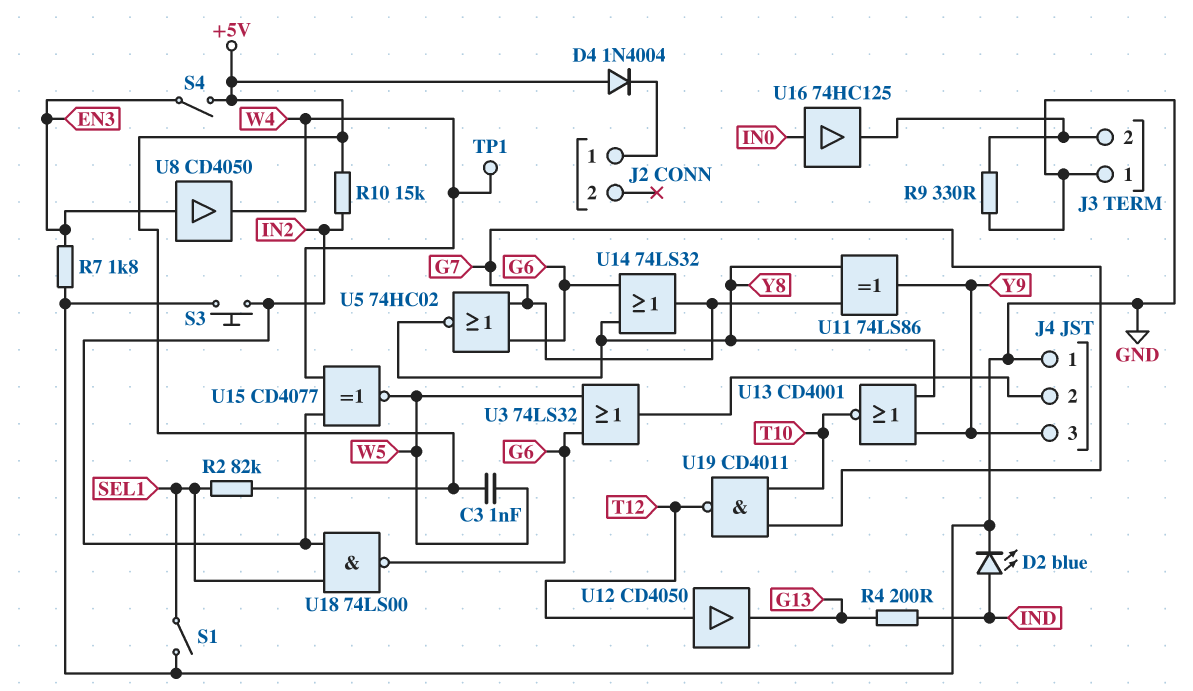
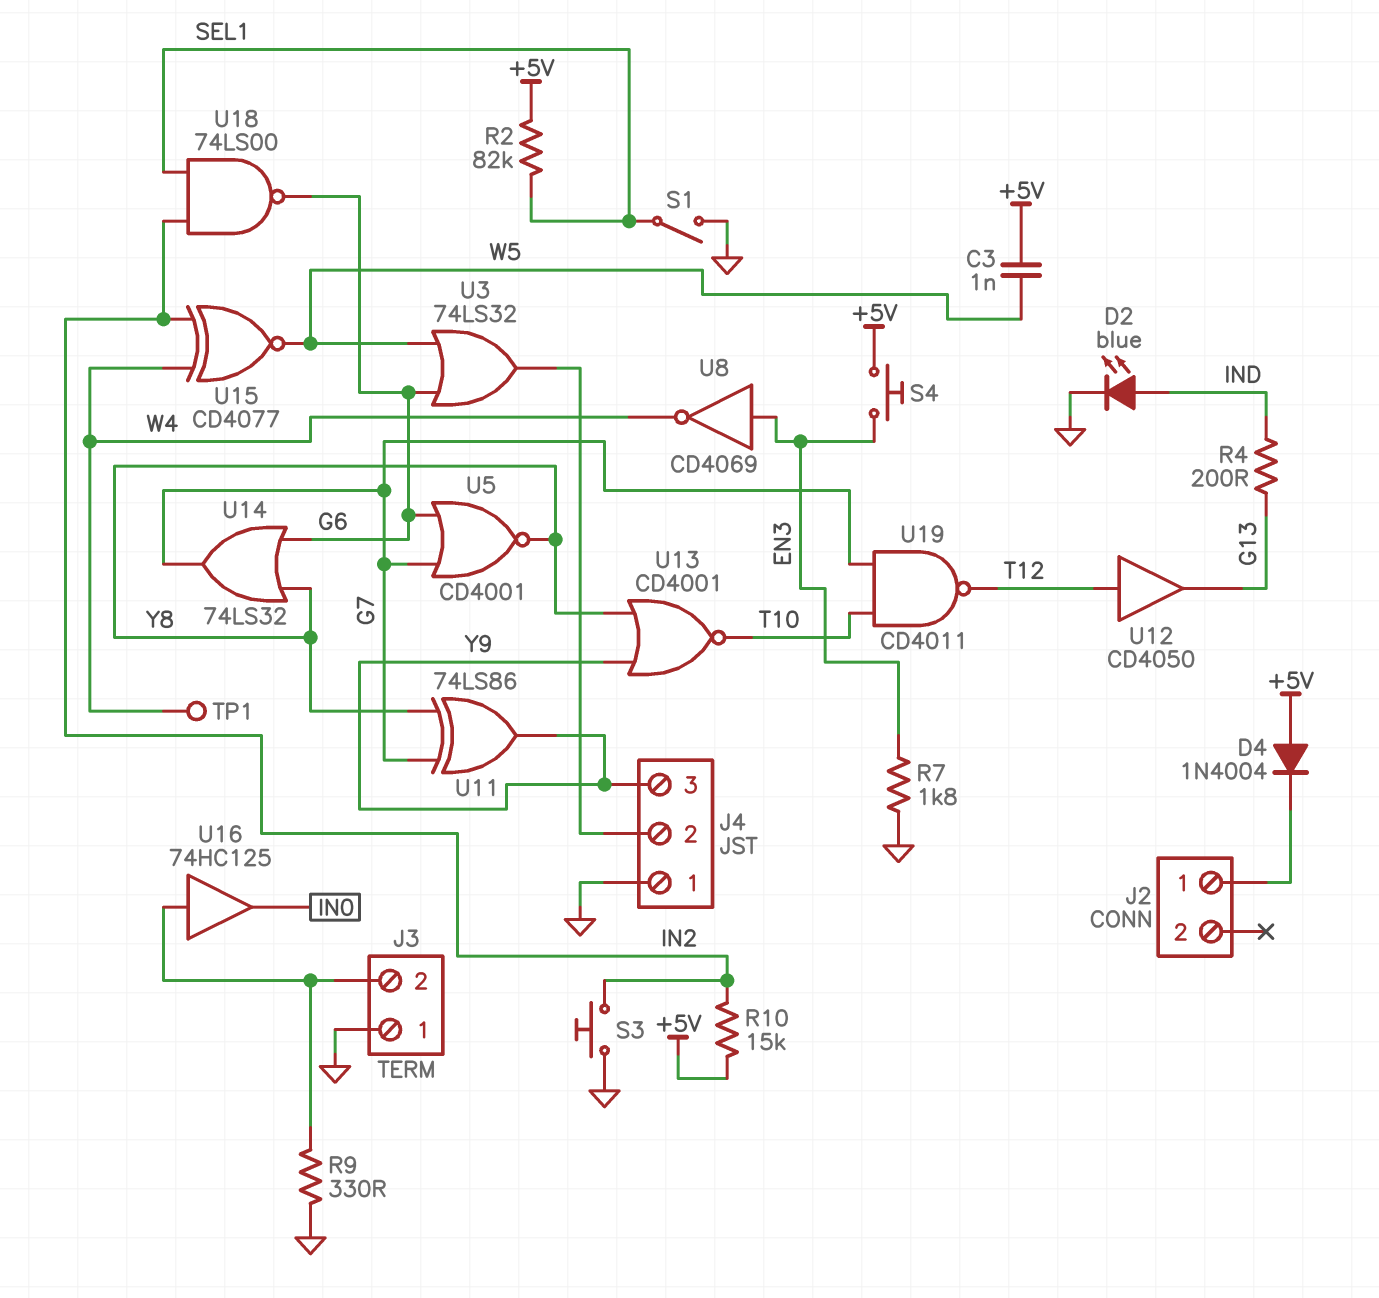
S4: switch (+5V, EN3) -> button (+5V, EN3)
U5: NOR 74HC02 (in G6, in G7, out Y8) -> NOR CD4001 (in G6, in G7, out Y8)
U8: buffer CD4050 (in EN3, out W4) -> NOT CD4069 (in EN3, out W4)
U16: buffer 74HC125 (in IN0, out J3/2) -> buffer 74HC125 (in J3/2, out IN0)

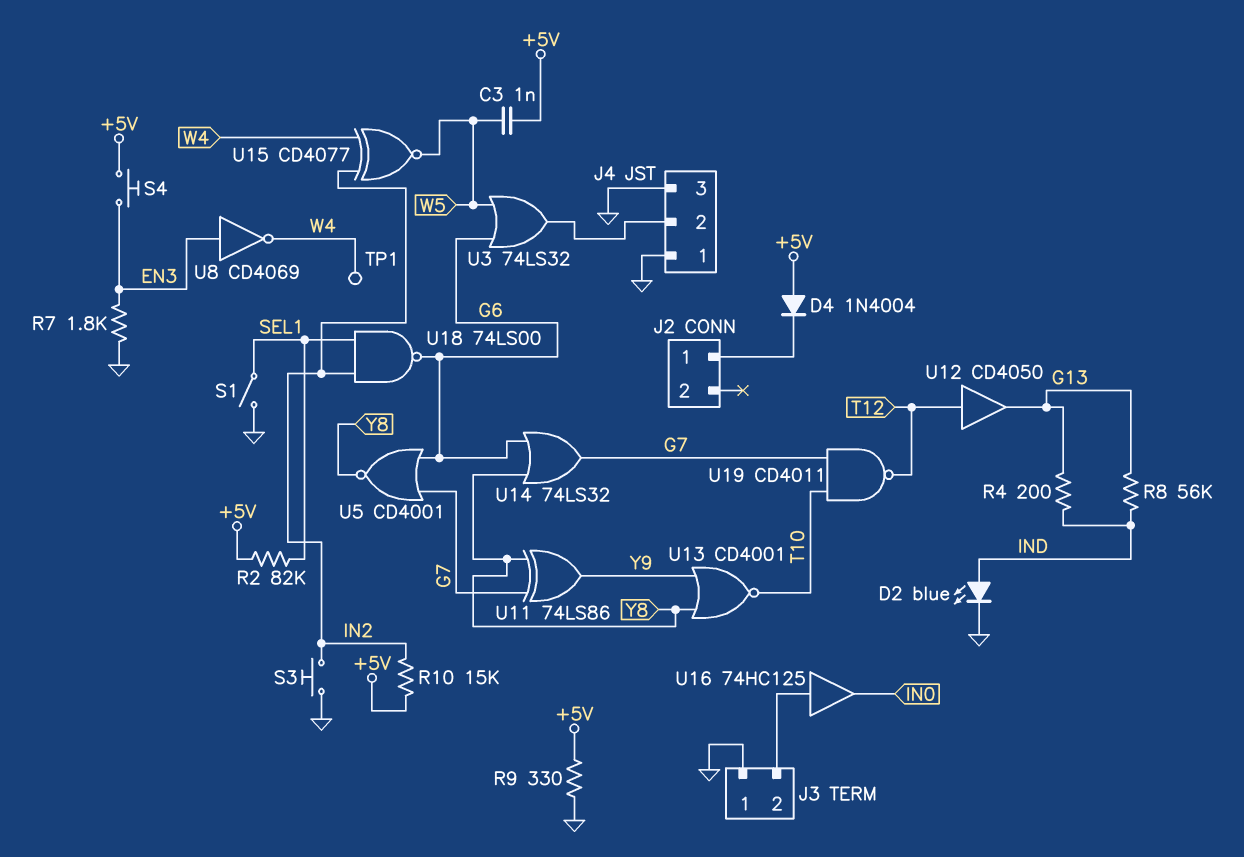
J4 pin 3: Y9 -> GND
R8: none -> 56k (G13, IND)
R9: 330 (GND, J3/2) -> 330 (+5V, GND)

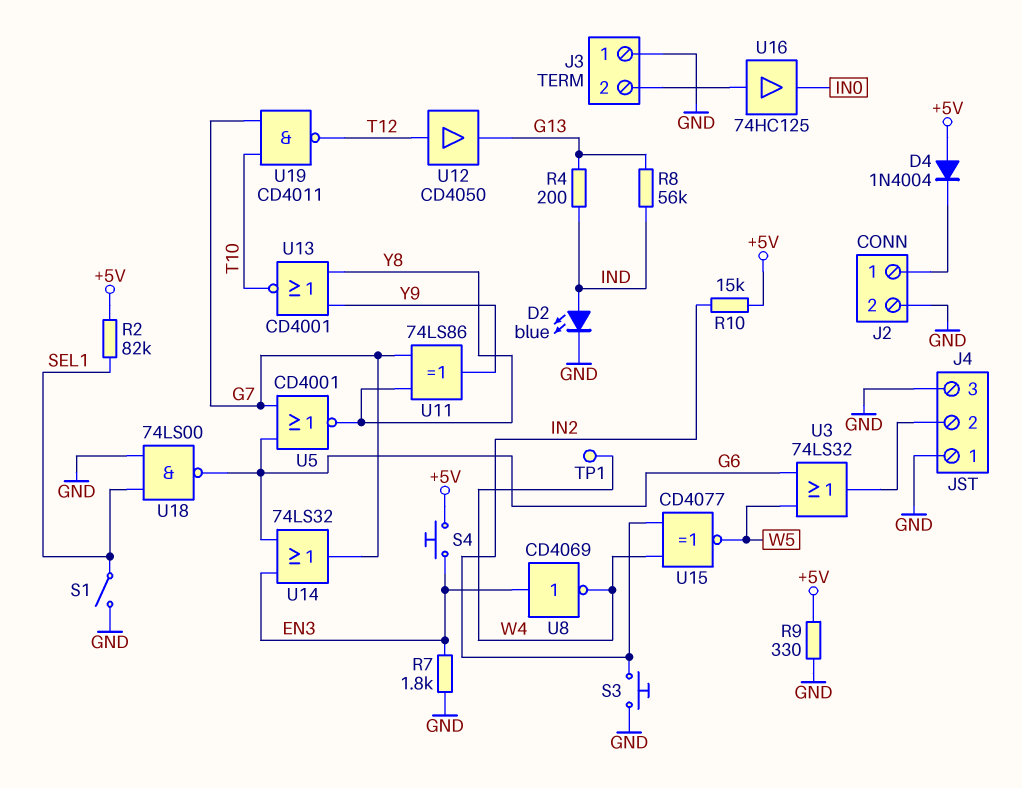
C3: 1nF (+5V, W5) -> none
J2 pin 2: none -> GND
U14: OR 74LS32 (in G6, in Y8, out G7) -> OR 74LS32 (in EN3, in G6, out G7)
U18: NAND 74LS00 (in IN2, in SEL1, out G6) -> NAND 74LS00 (in GND, in SEL1, out G6)

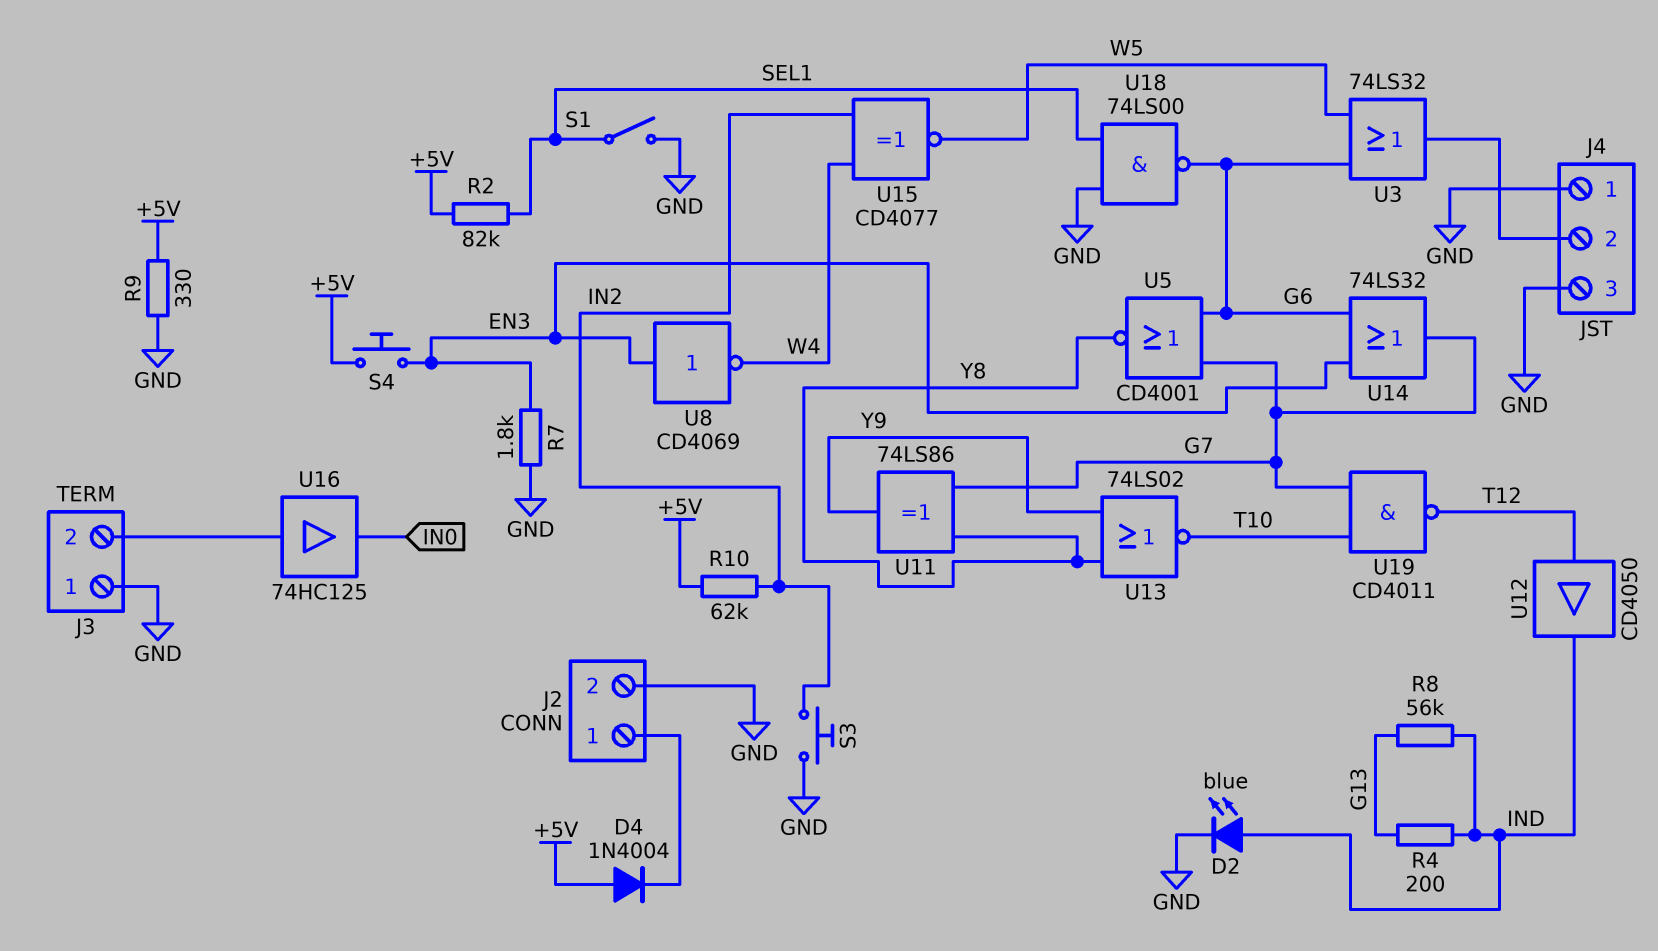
R10: 15k (+5V, IN2) -> 62k (+5V, IN2)
TP1: test point (W4) -> none
U12: buffer CD4050 (in T12, out G13) -> buffer CD4050 (in T12, out IND)
U13: NOR CD4001 (in Y8, in Y9, out T10) -> NOR 74LS02 (in Y8, in Y9, out T10)

